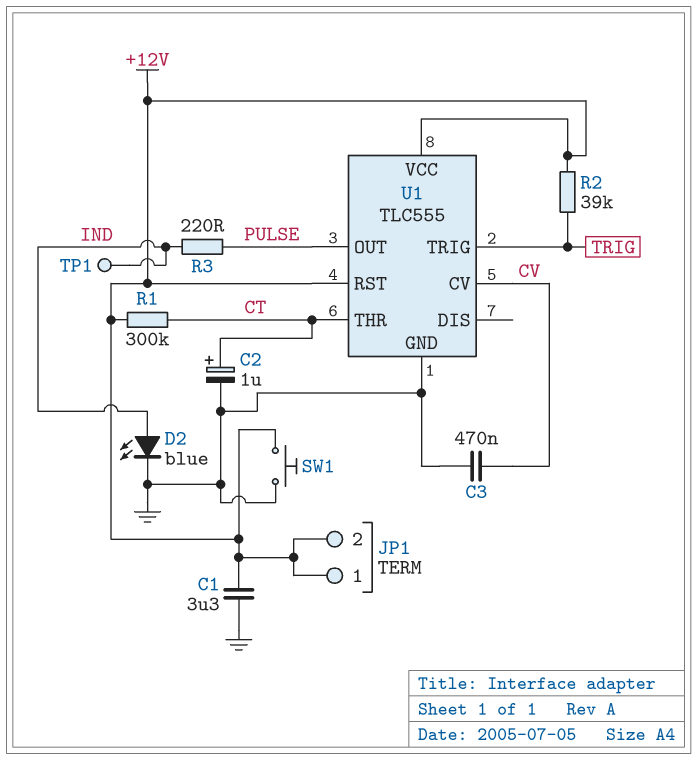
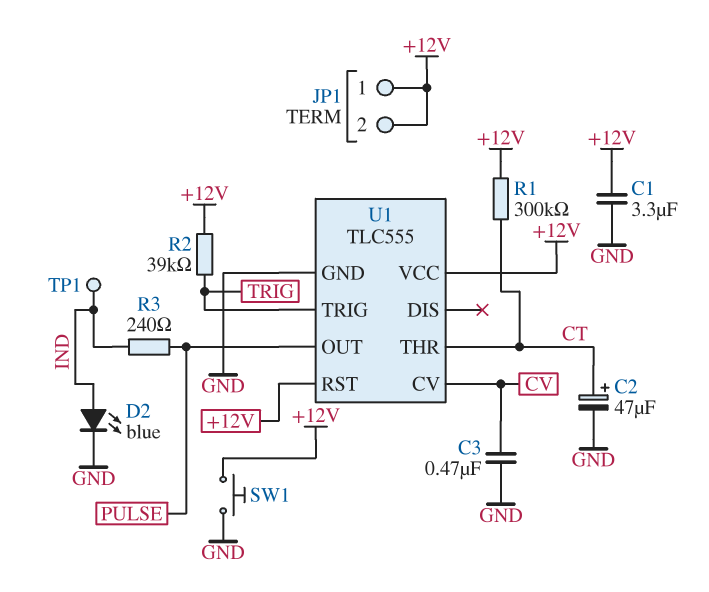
C2: 1uF (plus CT, minus GND) -> 47uF (plus CT, minus GND)
R3: 220 (IND, PULSE) -> 240 (IND, PULSE)

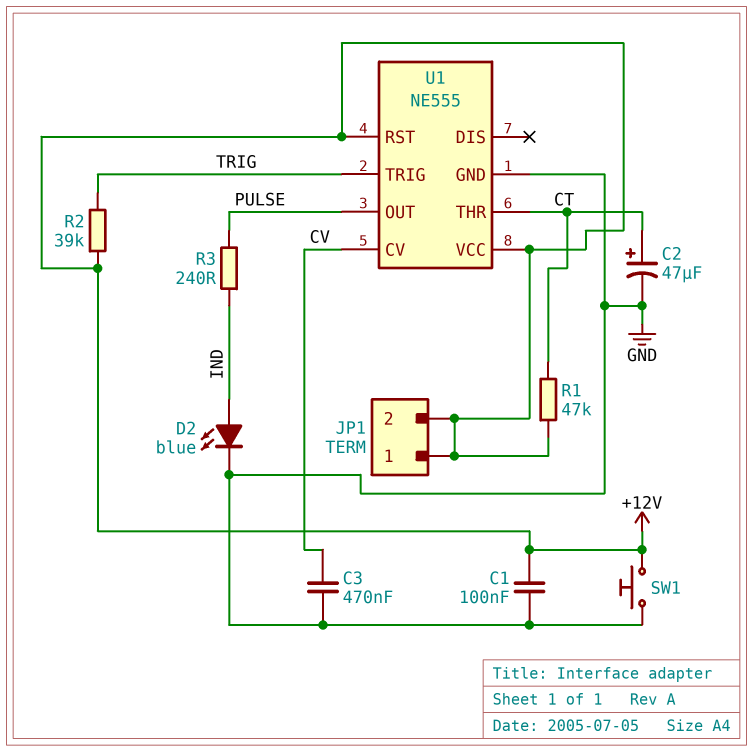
C1: 3.3uF (+12V, GND) -> 100nF (+12V, GND)
R1: 300k (+12V, CT) -> 47k (+12V, CT)
TP1: test point (IND) -> none
U1: TLC555 -> NE555

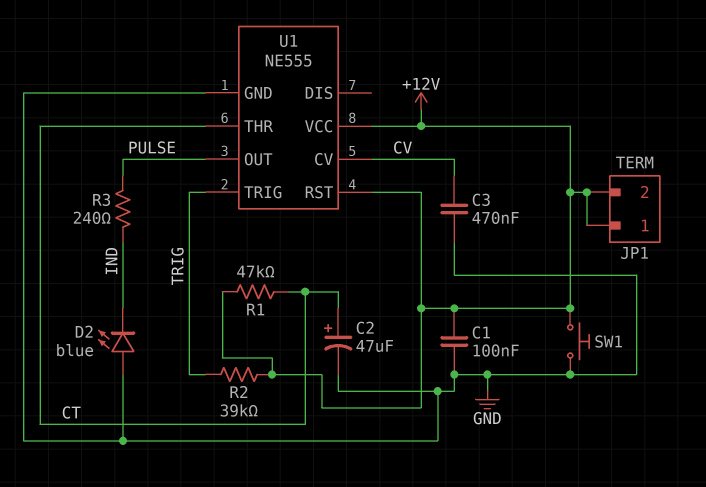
D2: LED blue (A IND, K GND) -> LED blue (A GND, K IND)

